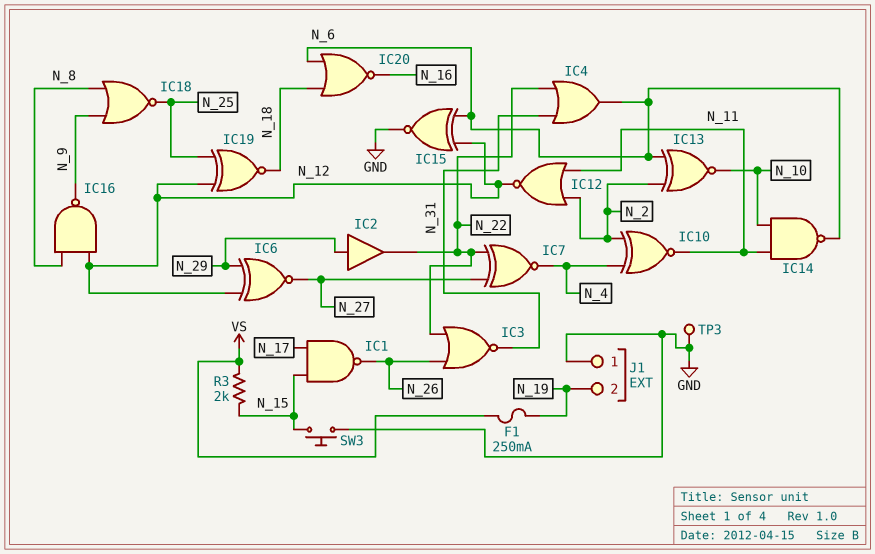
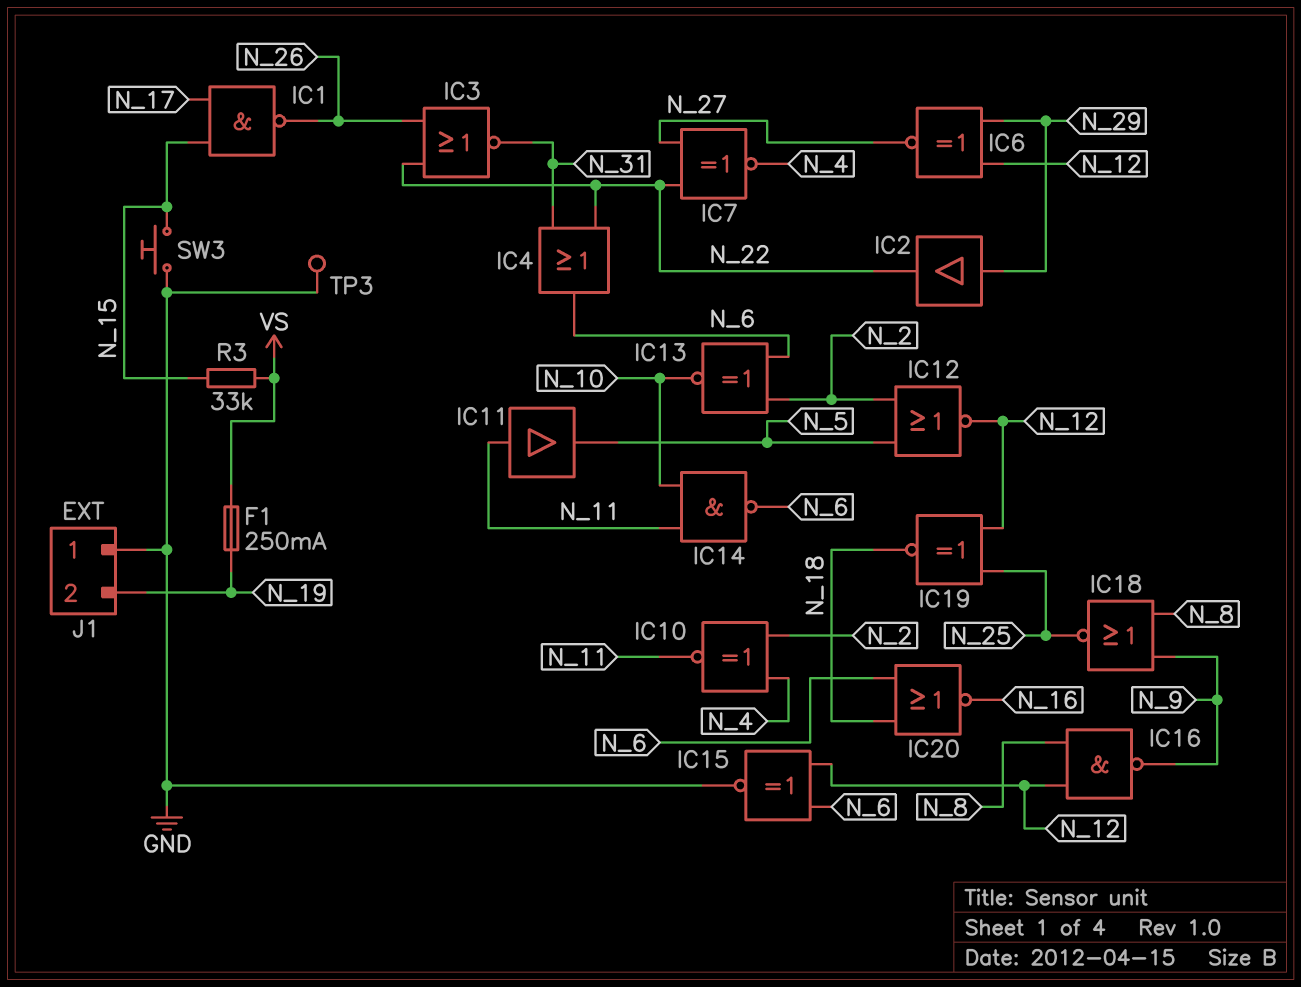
IC11: none -> buffer (in N_11, out N_5)
IC12: NOR (in N_2, in N_11, out N_12) -> NOR (in N_2, in N_5, out N_12)
R3: 2k (N_15, VS) -> 33k (N_15, VS)

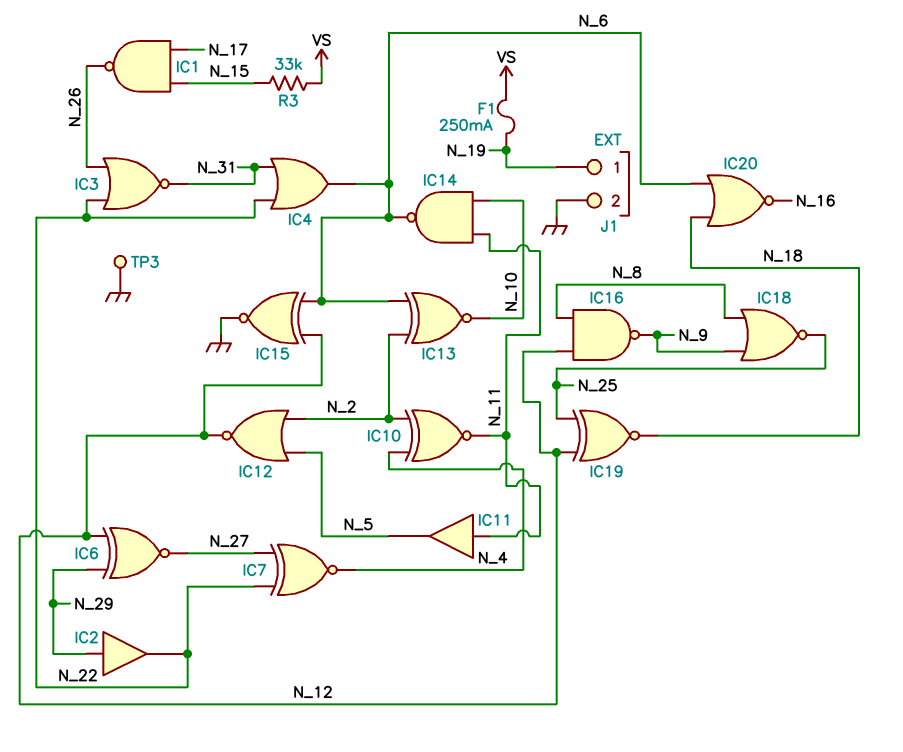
J1 pin 1: GND -> N_19
J1 pin 2: N_19 -> GND
SW3: button (GND, N_15) -> none

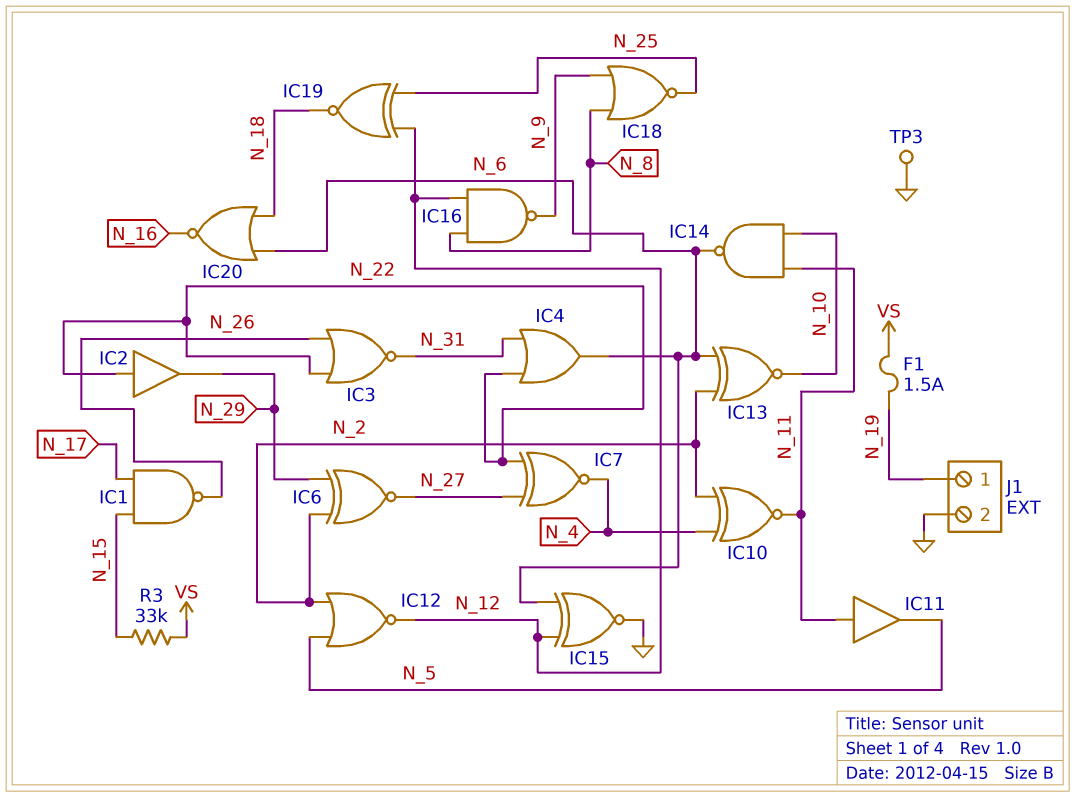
F1: 250mA (N_19, VS) -> 1.5A (N_19, VS)
IC2: buffer (in N_29, out N_22) -> buffer (in N_22, out N_29)
IC6: XNOR (in N_12, in N_29, out N_27) -> XNOR (in N_2, in N_29, out N_27)

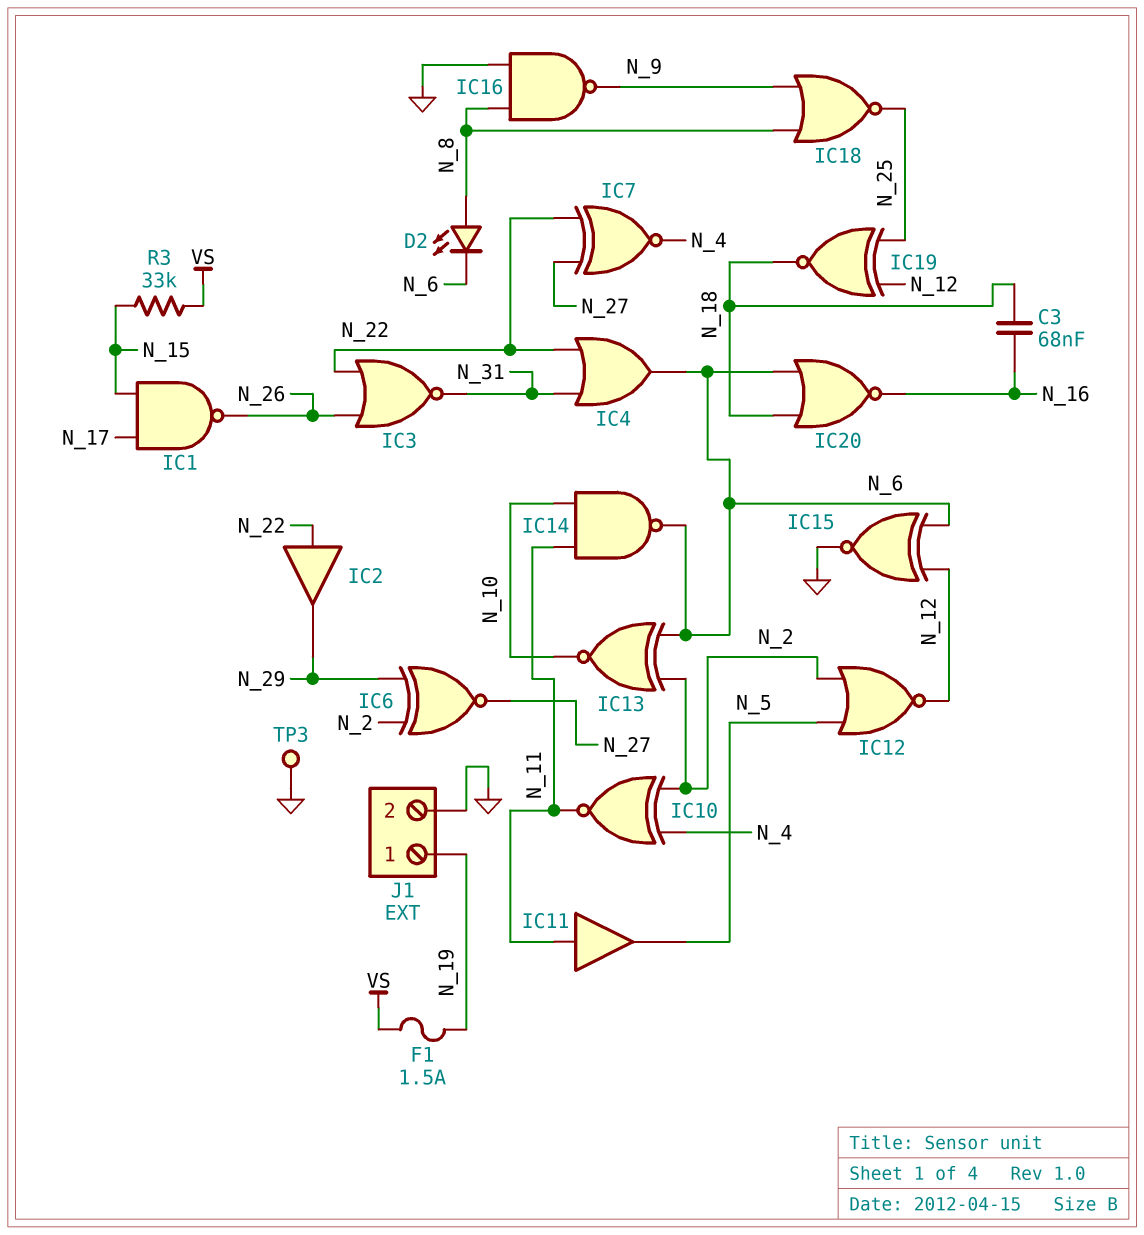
C3: none -> 68nF (N_16, N_18)
D2: none -> LED (A N_8, K N_6)
IC16: NAND (in N_8, in N_12, out N_9) -> NAND (in GND, in N_8, out N_9)

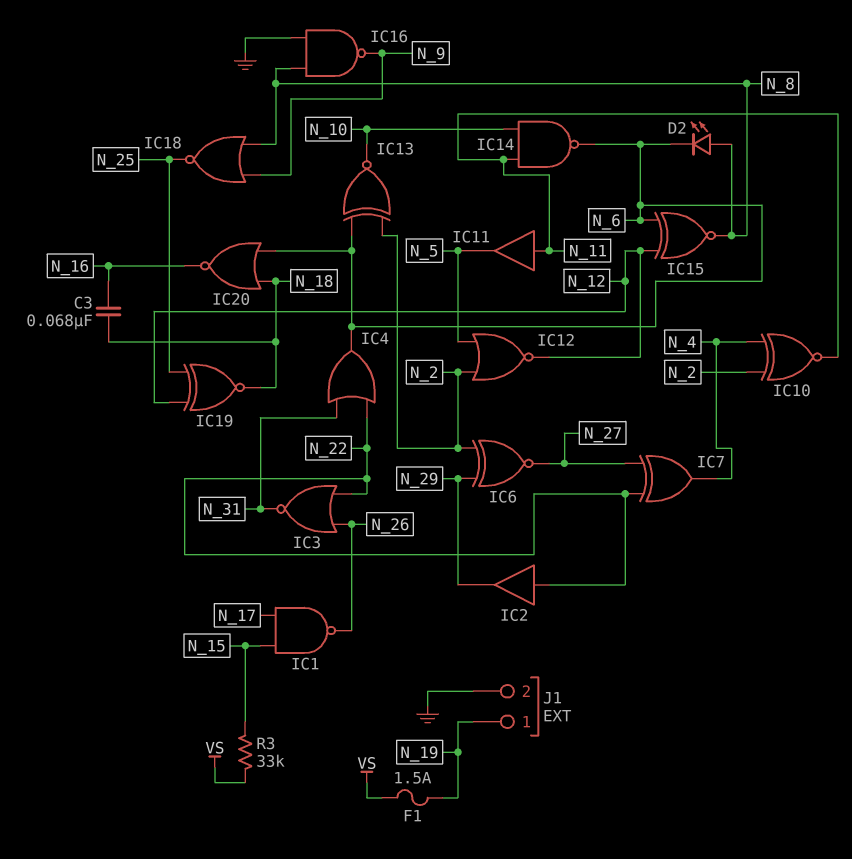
IC7: XNOR (in N_22, in N_27, out N_4) -> XOR (in N_22, in N_27, out N_4)
IC15: XNOR (in N_6, in N_12, out GND) -> XNOR (in N_6, in N_12, out N_8)
TP3: test point (GND) -> none

